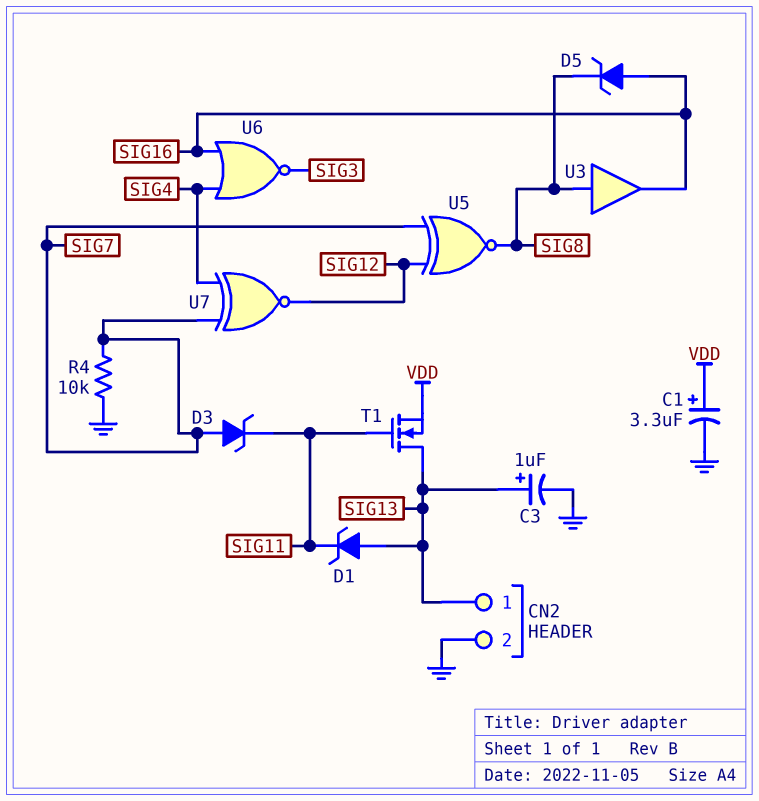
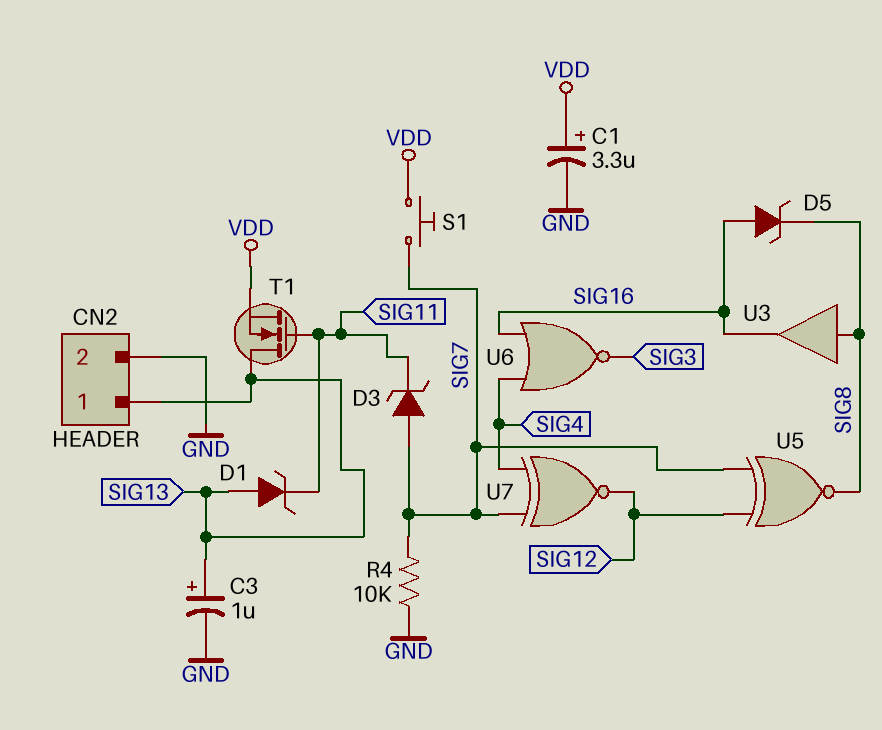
S1: none -> button (SIG7, VDD)

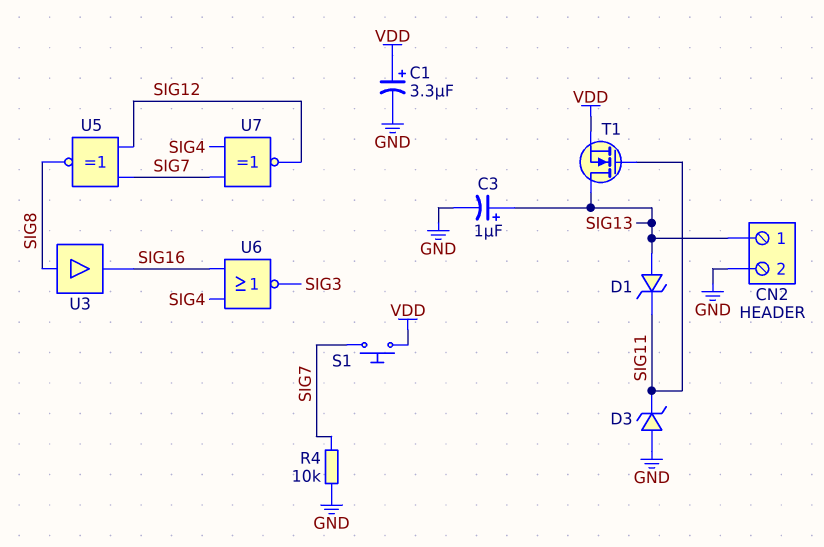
D3: zener (A SIG7, K SIG11) -> zener (A GND, K SIG11)
D5: zener (A SIG16, K SIG8) -> none

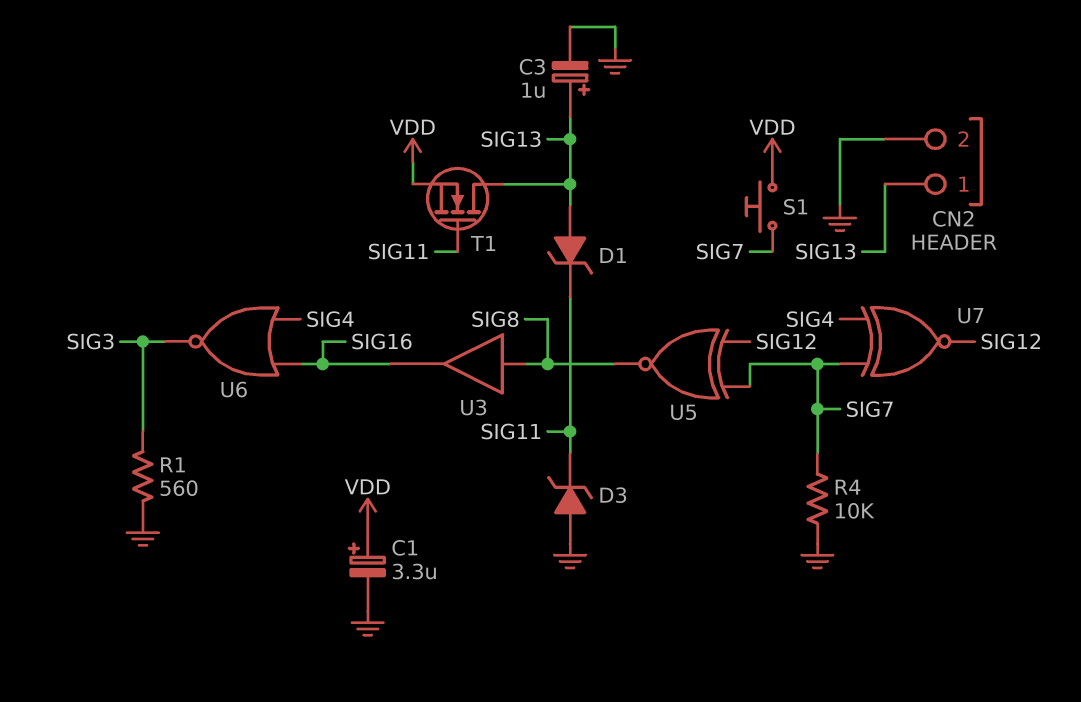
R1: none -> 560 (GND, SIG3)

